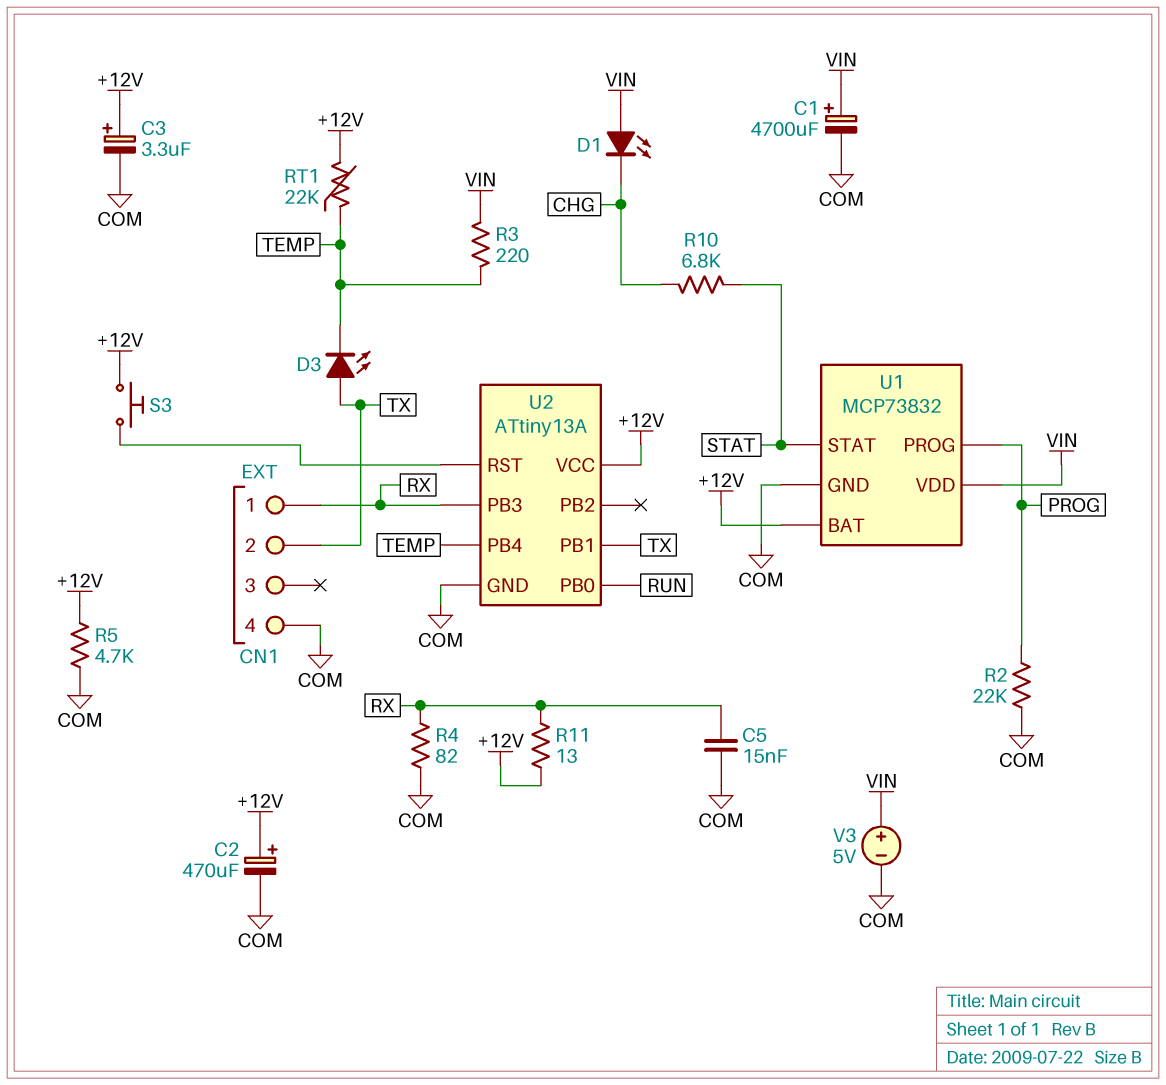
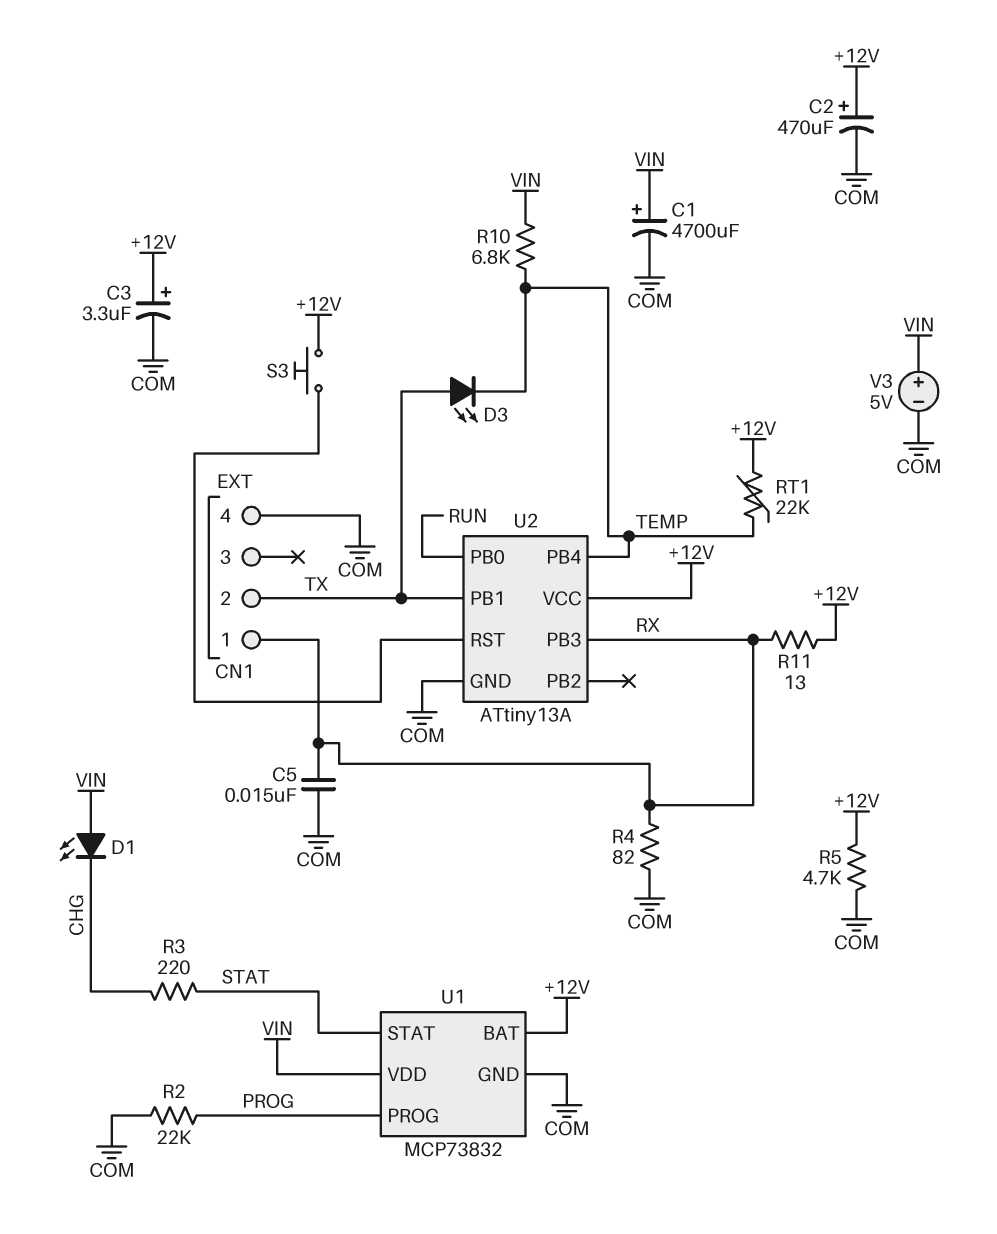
R3: 220 (TEMP, VIN) -> 220 (CHG, STAT)
R10: 6.8k (CHG, STAT) -> 6.8k (TEMP, VIN)

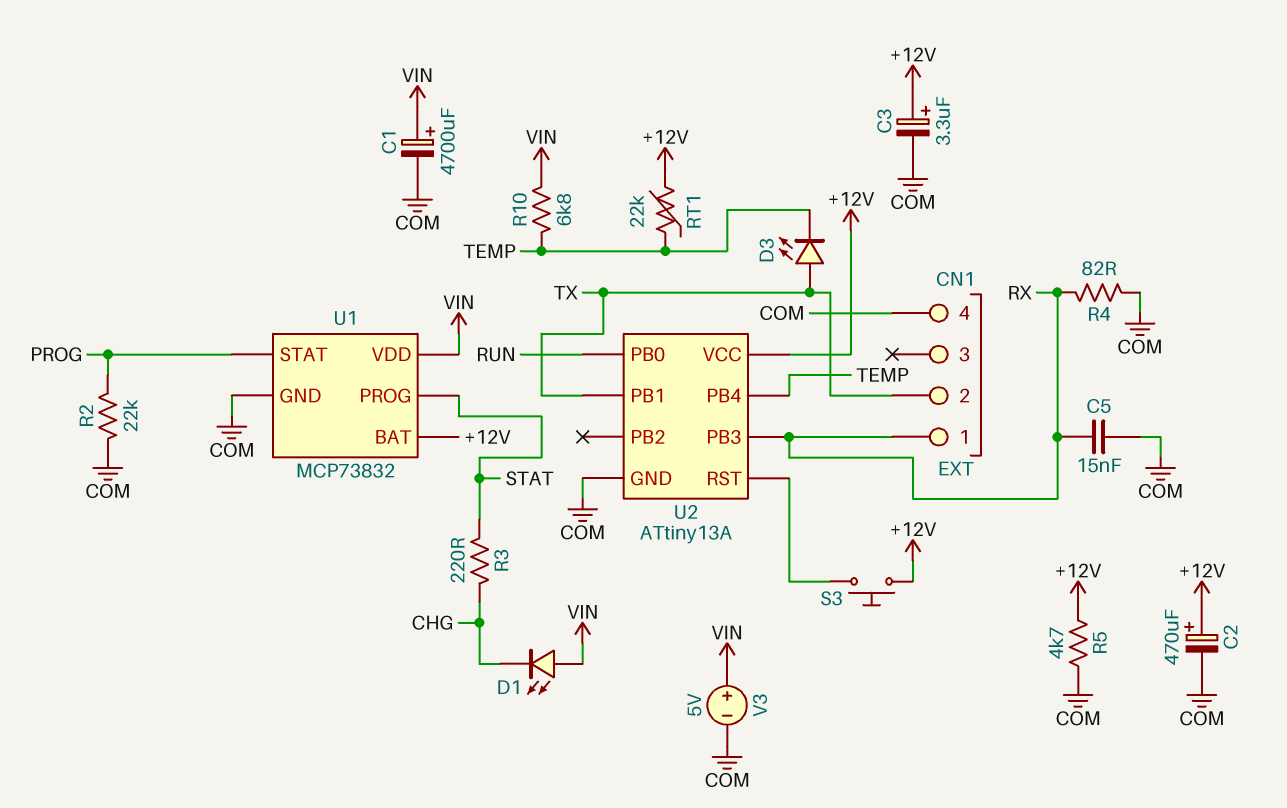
R11: 13 (+12V, RX) -> none
U1 pin PROG: PROG -> STAT
U1 pin STAT: STAT -> PROG

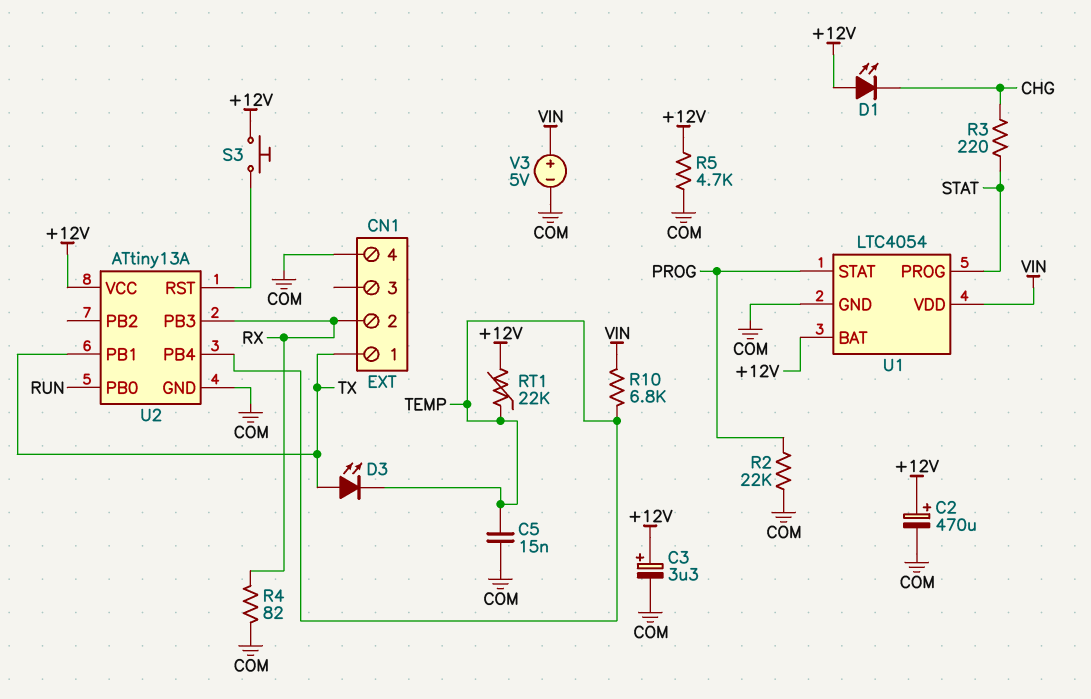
C1: 4700uF (plus VIN, minus COM) -> none
C5: 15nF (COM, RX) -> 15nF (COM, TEMP)
CN1 pin 1: RX -> TX
CN1 pin 2: TX -> RX
D1: LED (A VIN, K CHG) -> LED (A +12V, K CHG)
U1: MCP73832 -> LTC4054

